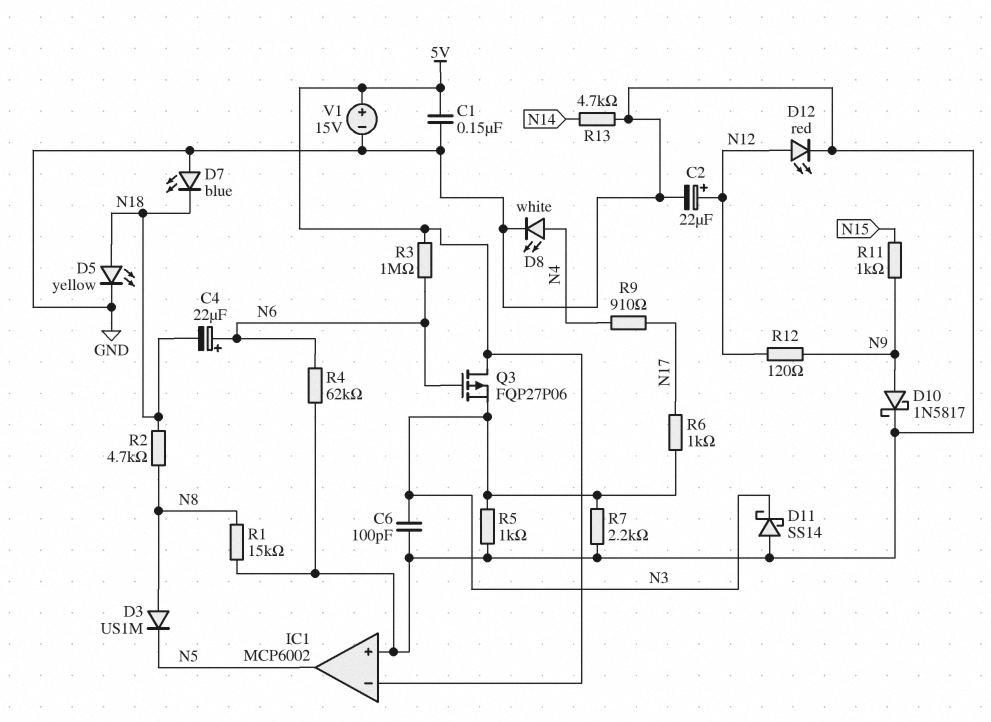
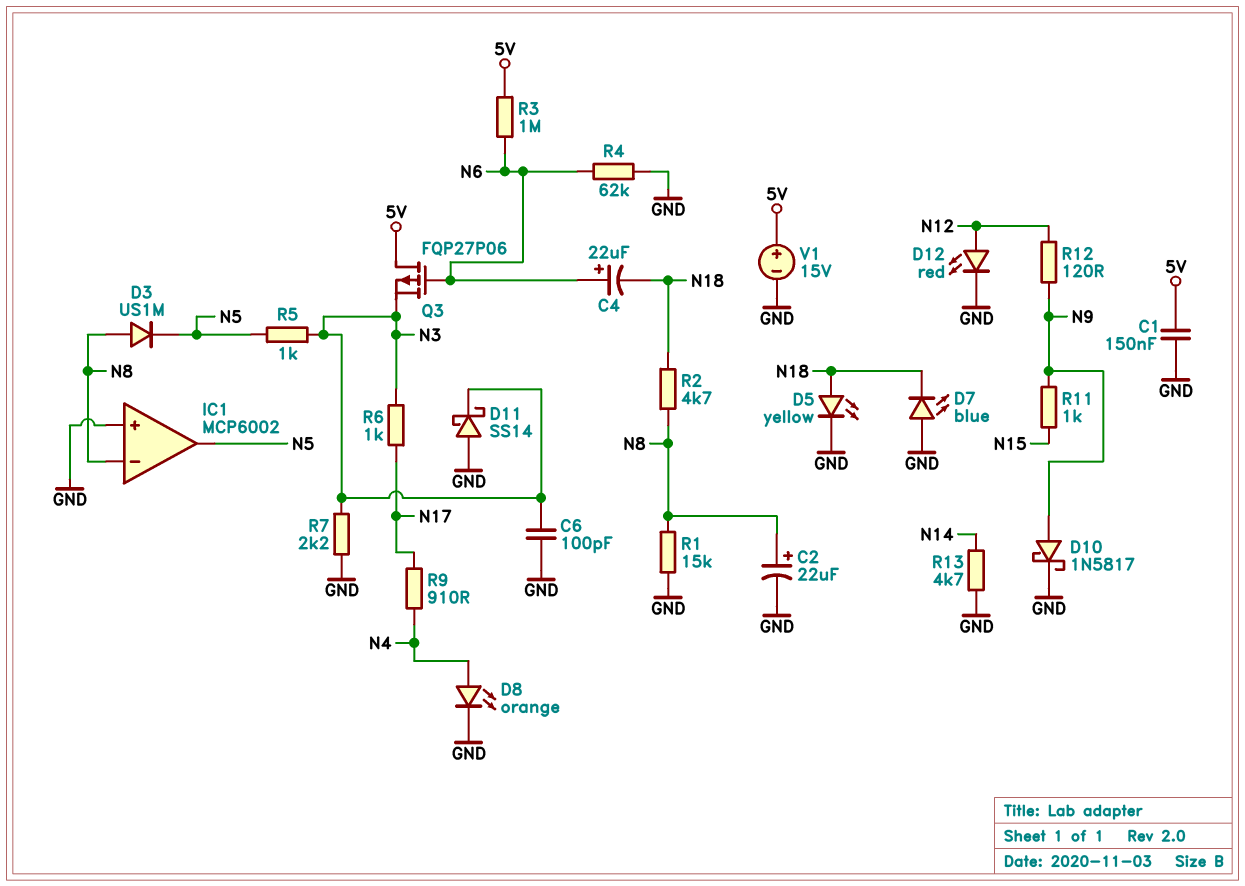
C2: 22uF (plus N12, minus GND) -> 22uF (plus N8, minus GND)
D8: LED white (A N4, K GND) -> LED orange (A N4, K GND)
IC1 pin in-: 5V -> N8
R5: 1k (GND, N3) -> 1k (N3, N5)

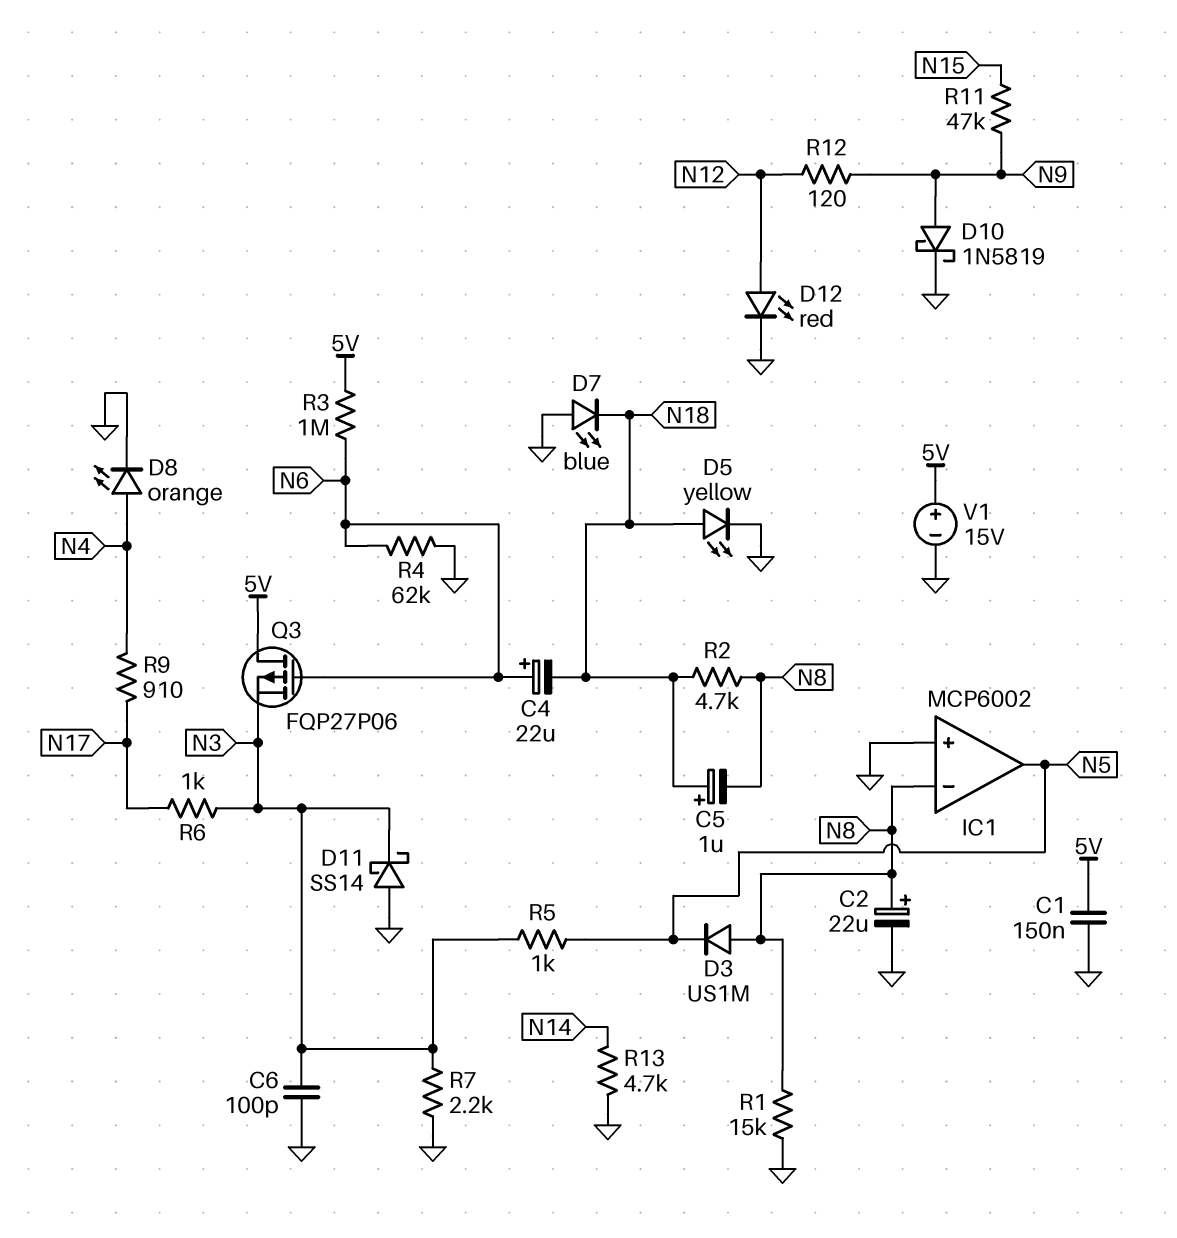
C5: none -> 1uF (plus N18, minus N8)
D10: schottky 1N5817 (A N9, K GND) -> schottky 1N5819 (A N9, K GND)
R11: 1k (N9, N15) -> 47k (N9, N15)

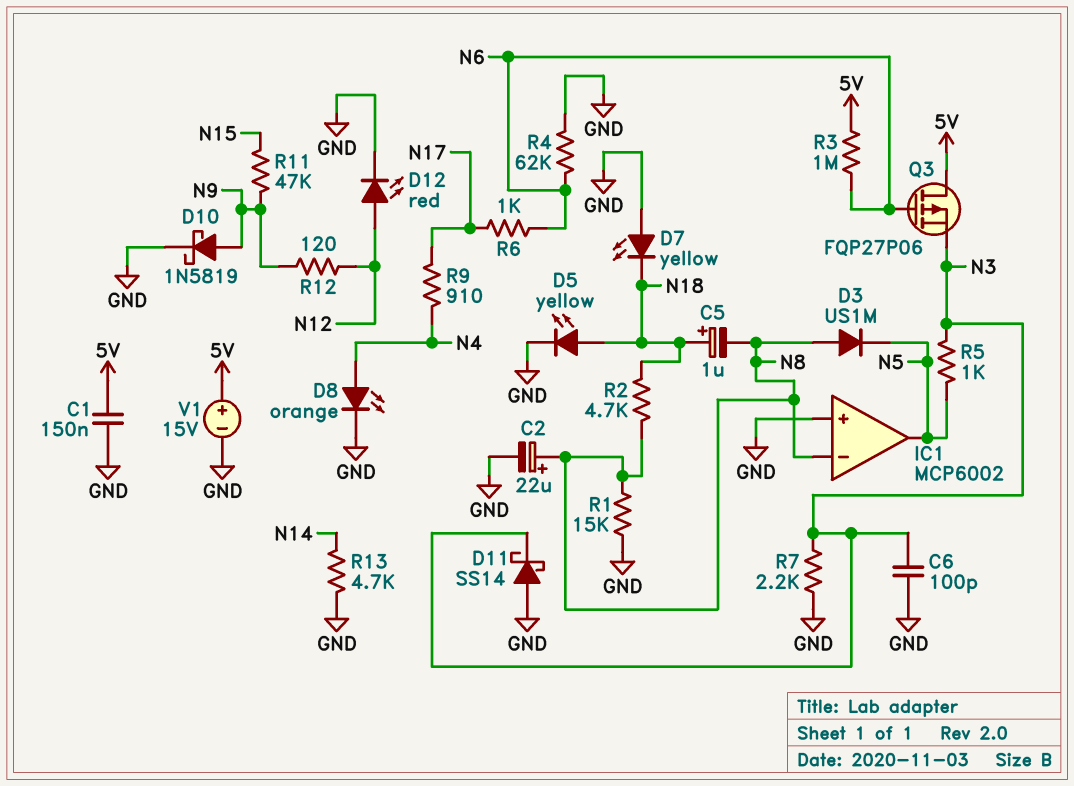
C4: 22uF (plus N6, minus N18) -> none
D7: LED blue (A GND, K N18) -> LED yellow (A GND, K N18)
R6: 1k (N3, N17) -> 1k (N6, N17)

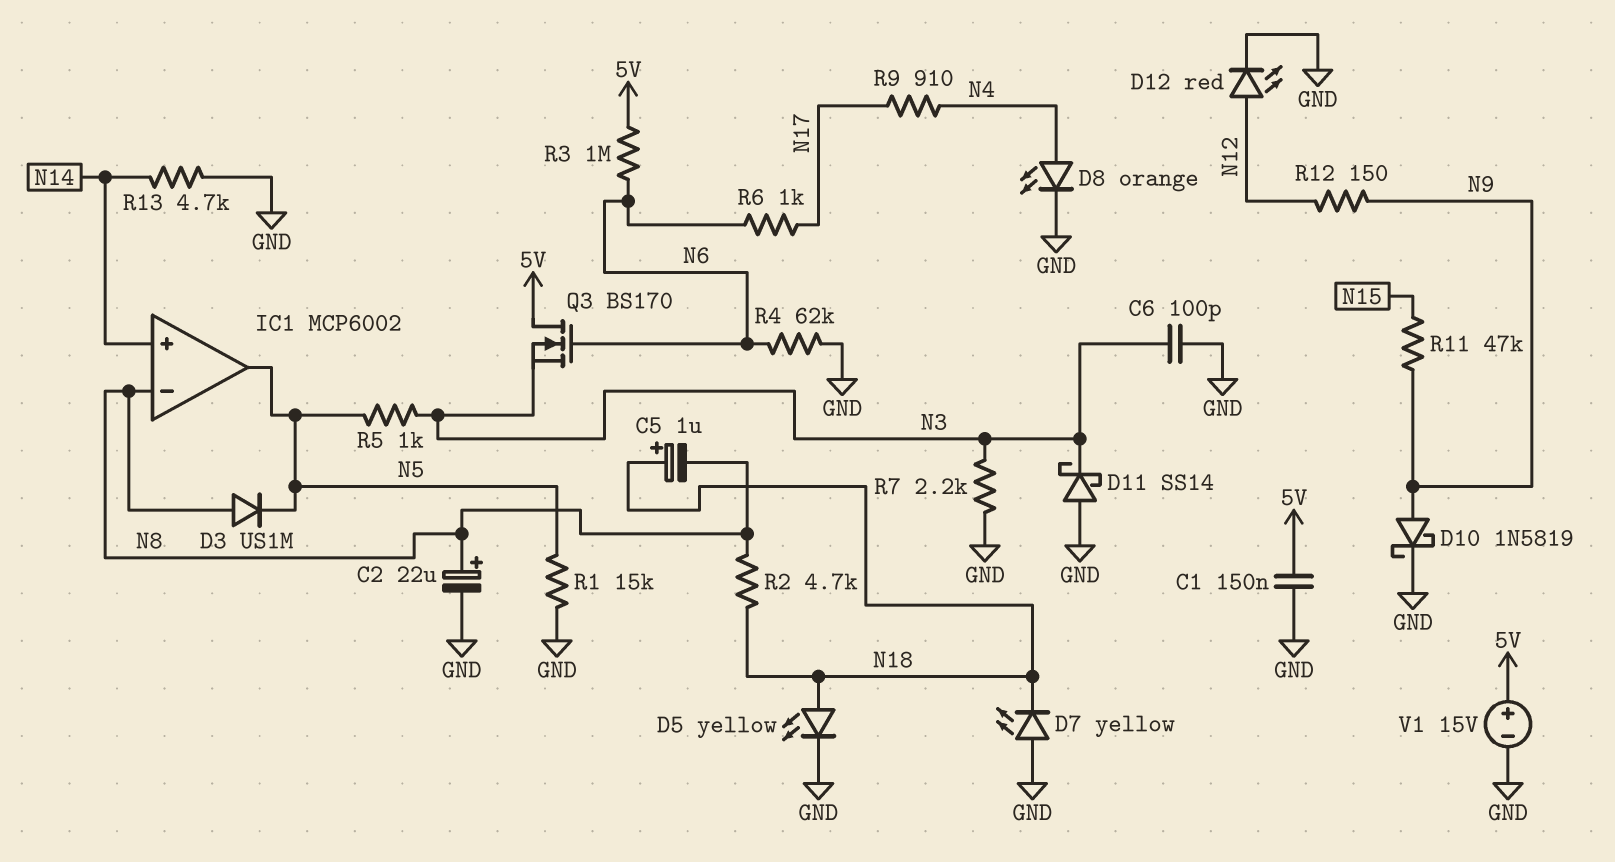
IC1 pin in+: GND -> N14
Q3: PMOS FQP27P06 (G N6, D 5V, S N3) -> NMOS BS170 (G N6, D 5V, S N3)
R1: 15k (GND, N8) -> 15k (GND, N5)
R12: 120 (N9, N12) -> 150 (N9, N12)

